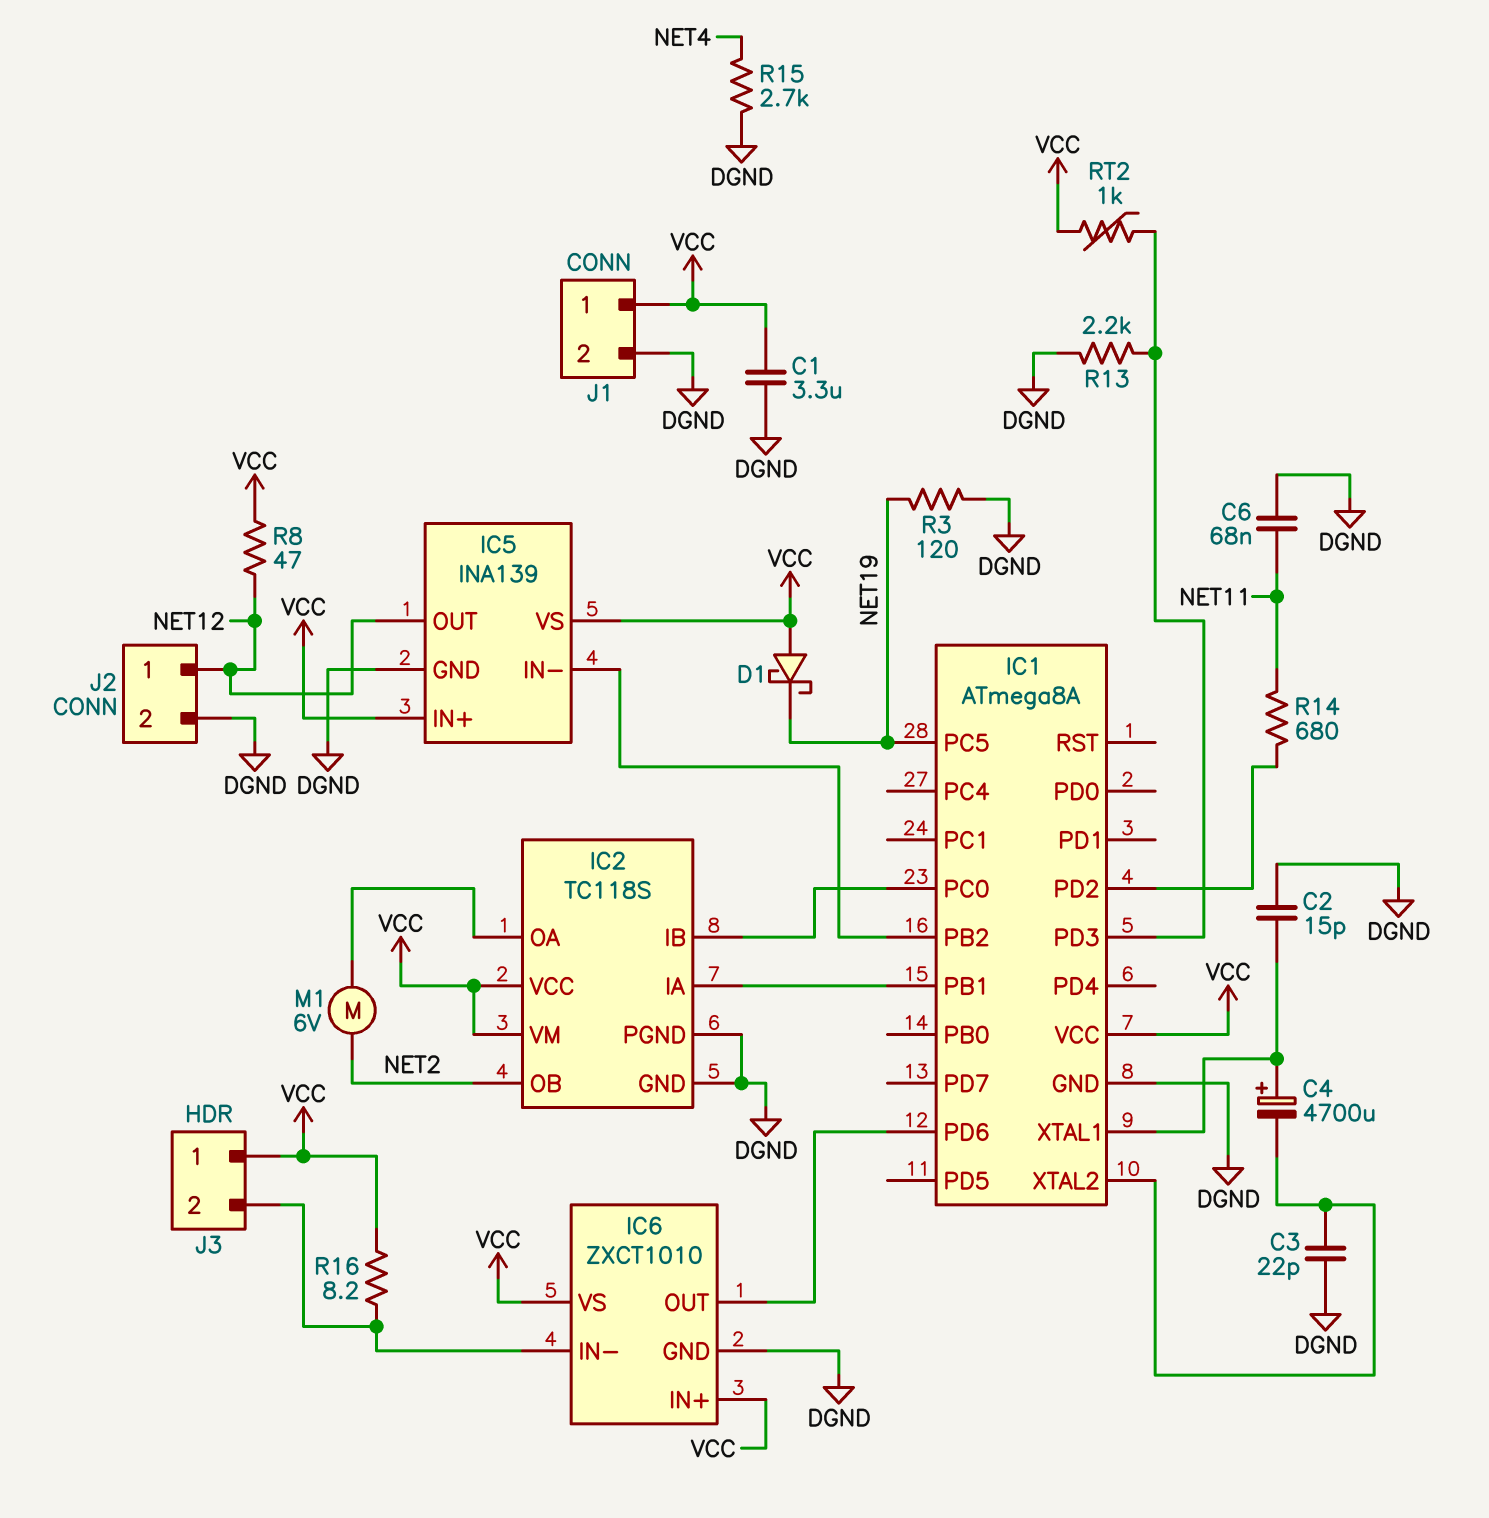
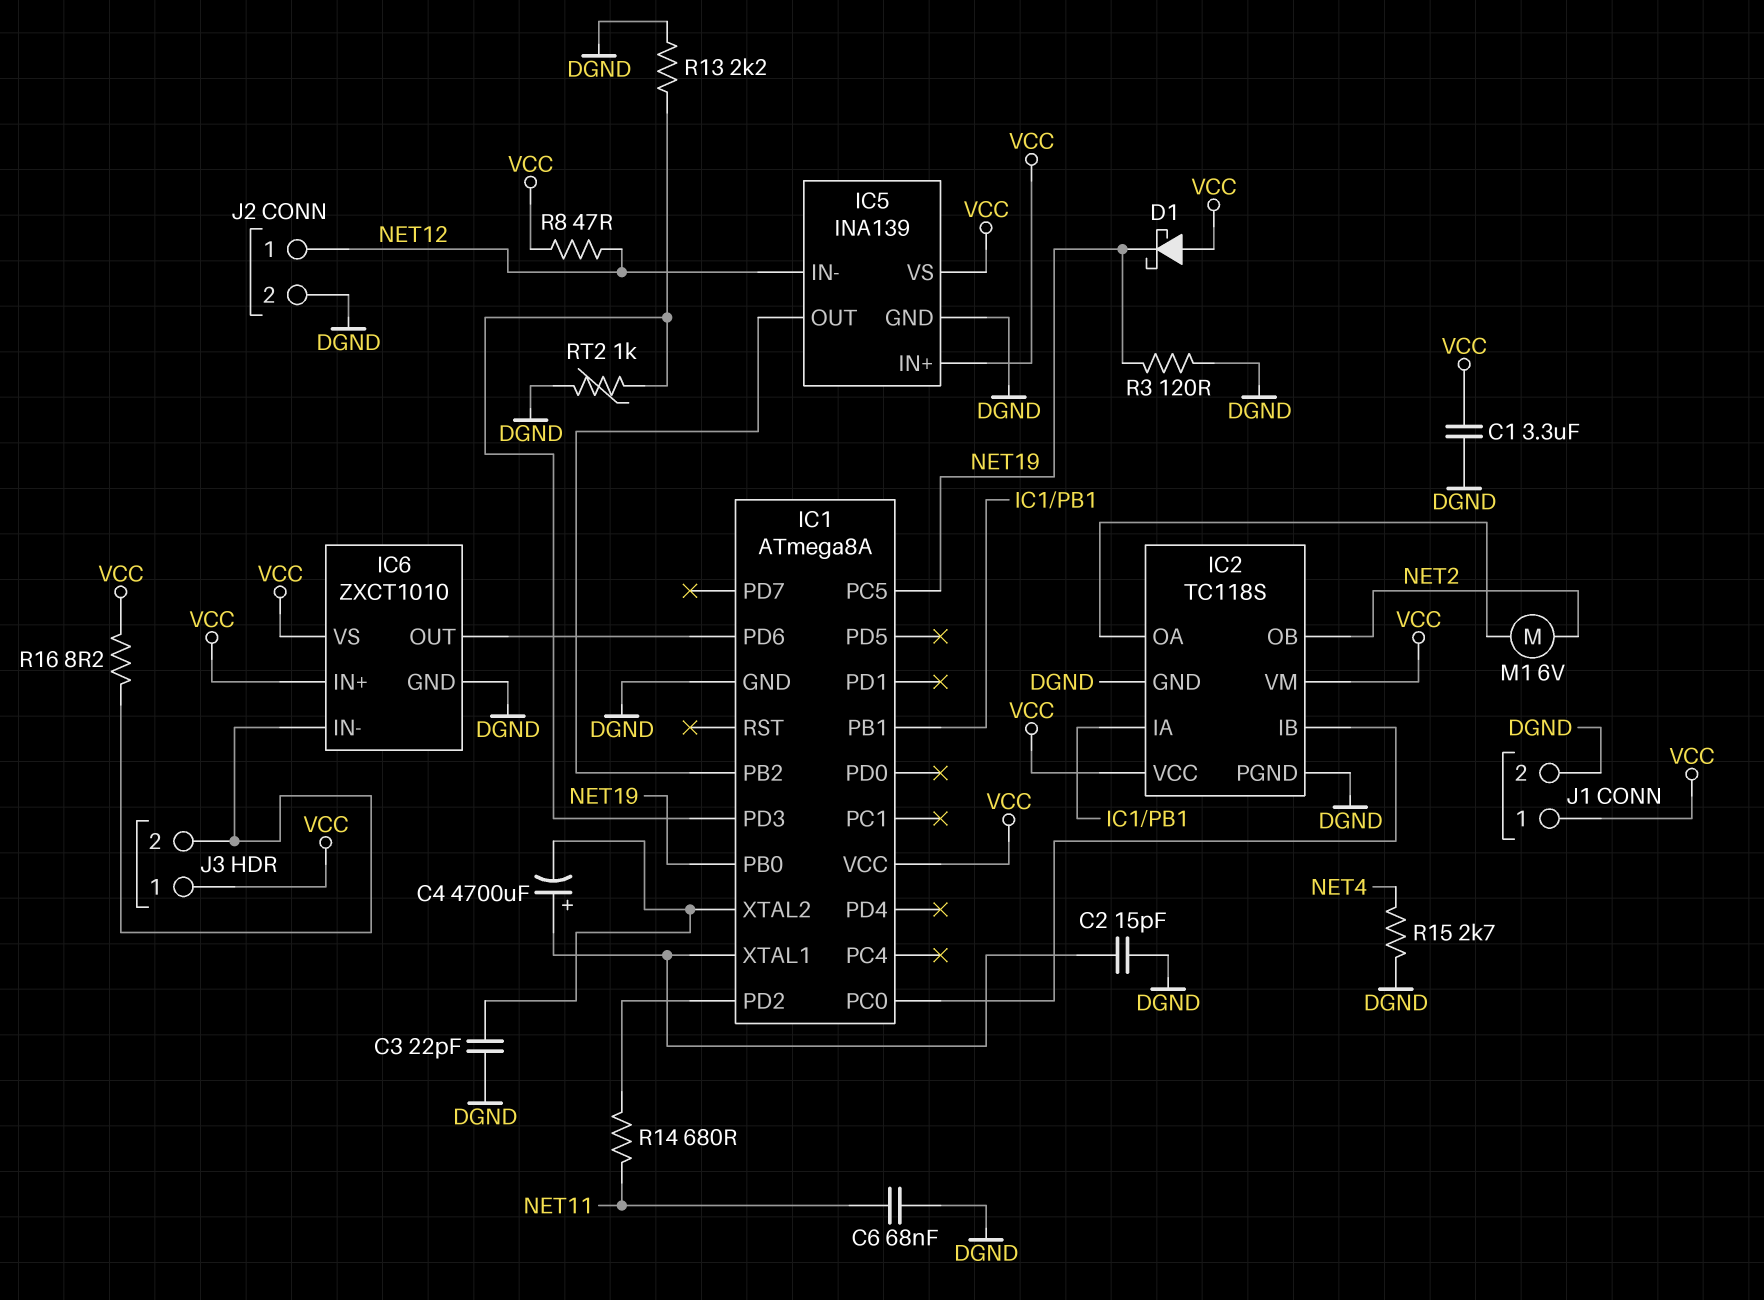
IC1 pin PB0: none -> NET19
IC5 pin IN-: IC1/PB2 -> NET12
IC5 pin OUT: NET12 -> IC1/PB2
RT2: 1k (IC1/PD3, VCC) -> 1k (DGND, IC1/PD3)

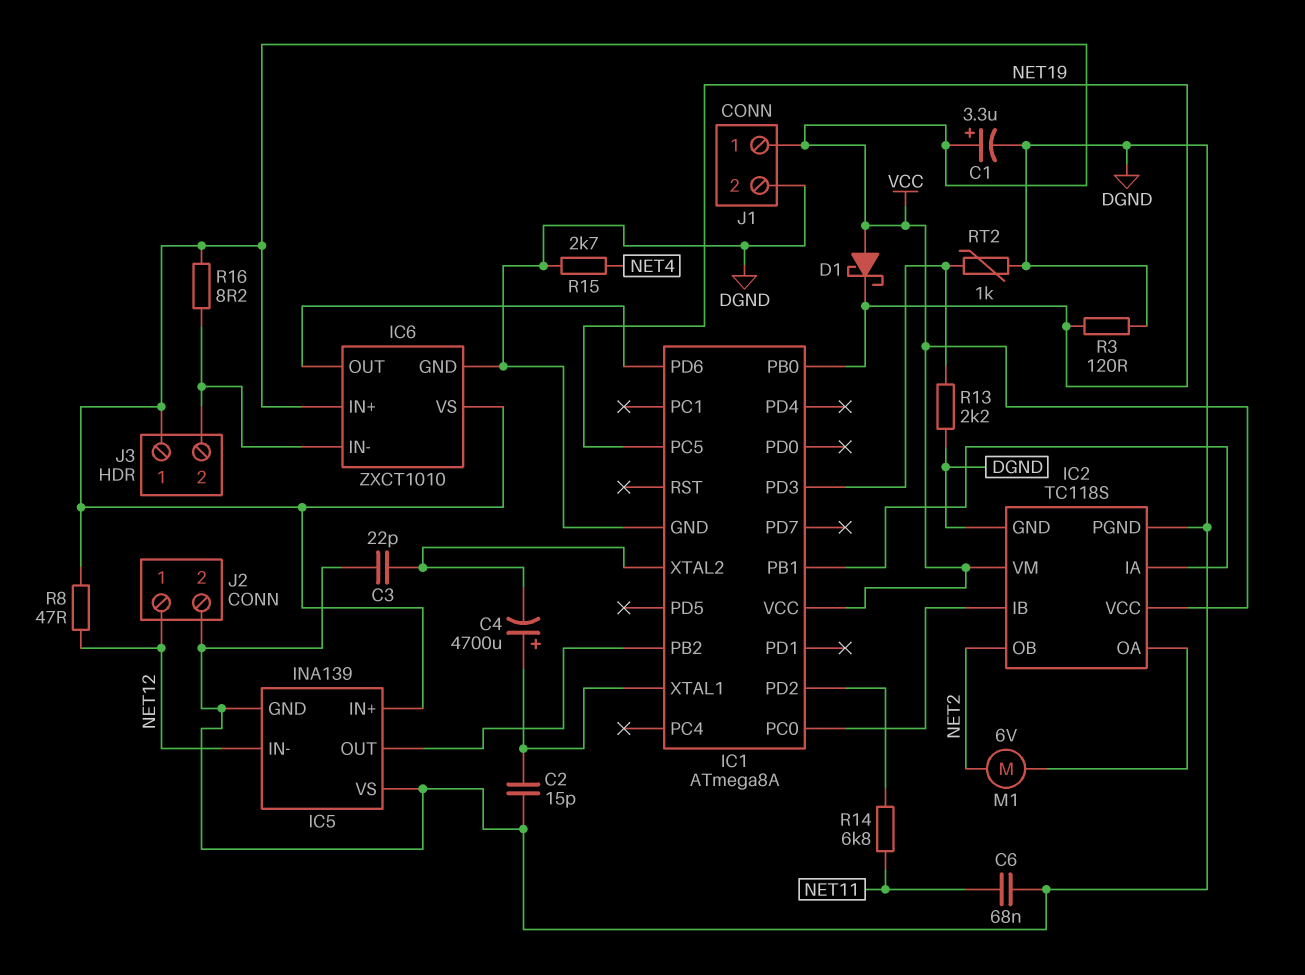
C1: 3.3uF (DGND, VCC) -> 3.3uF (plus VCC, minus DGND)
IC5 pin VS: VCC -> DGND
R14: 680 (IC1/PD2, NET11) -> 6.8k (IC1/PD2, NET11)

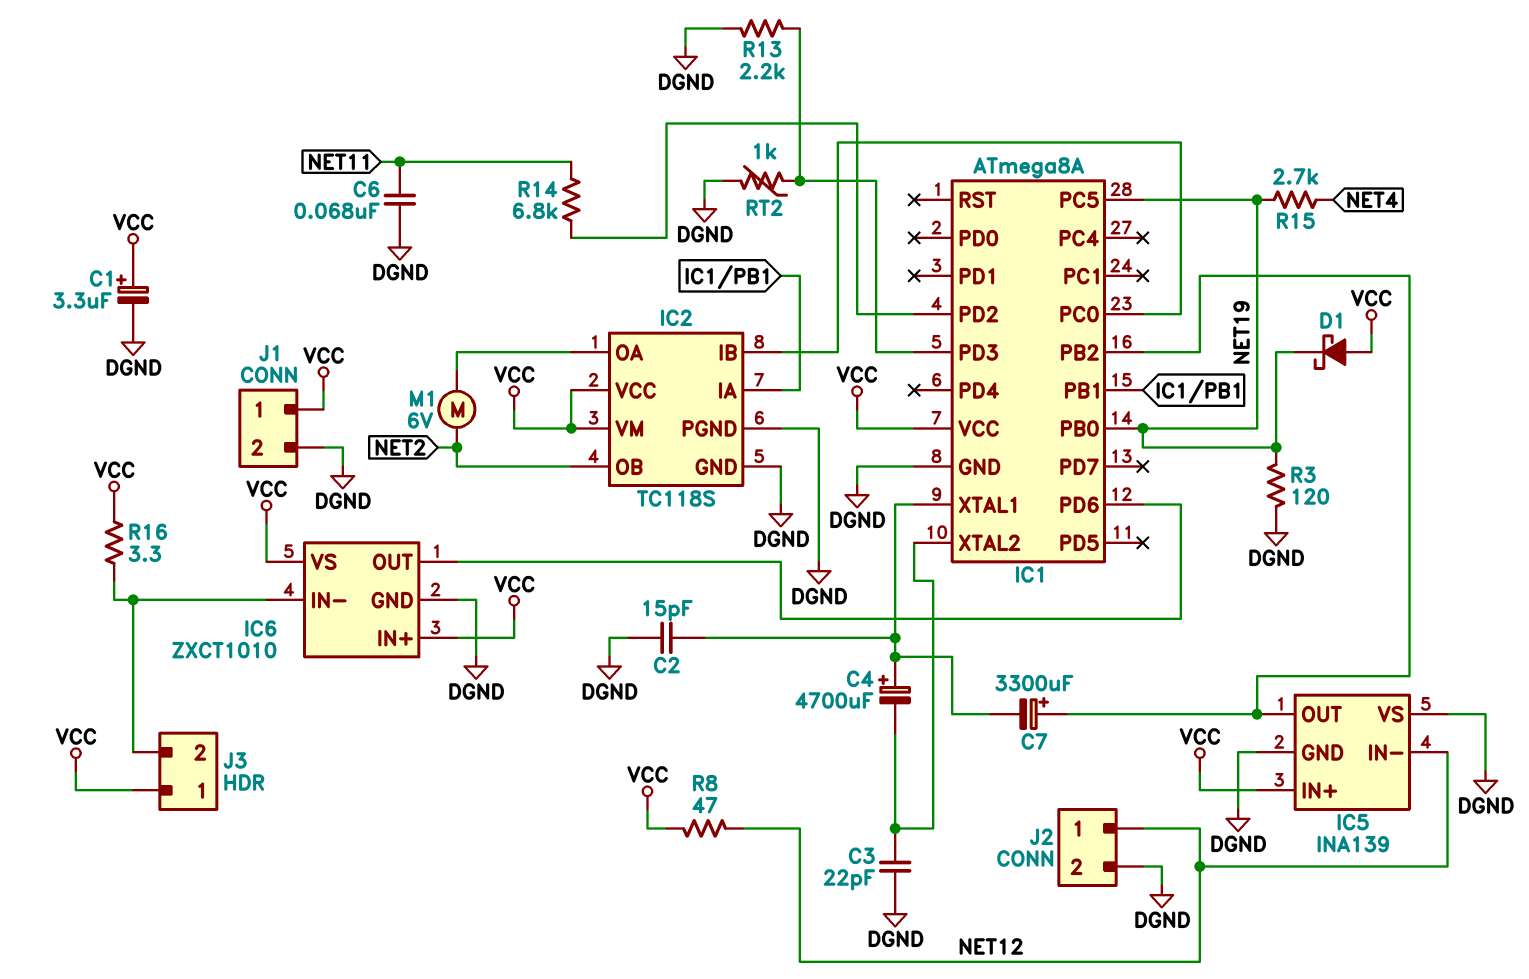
C7: none -> 3300uF (plus IC1/PB2, minus IC1/XTAL1)
R15: 2.7k (DGND, NET4) -> 2.7k (NET4, NET19)
R16: 8.2 (IC6/IN-, VCC) -> 3.3 (IC6/IN-, VCC)

